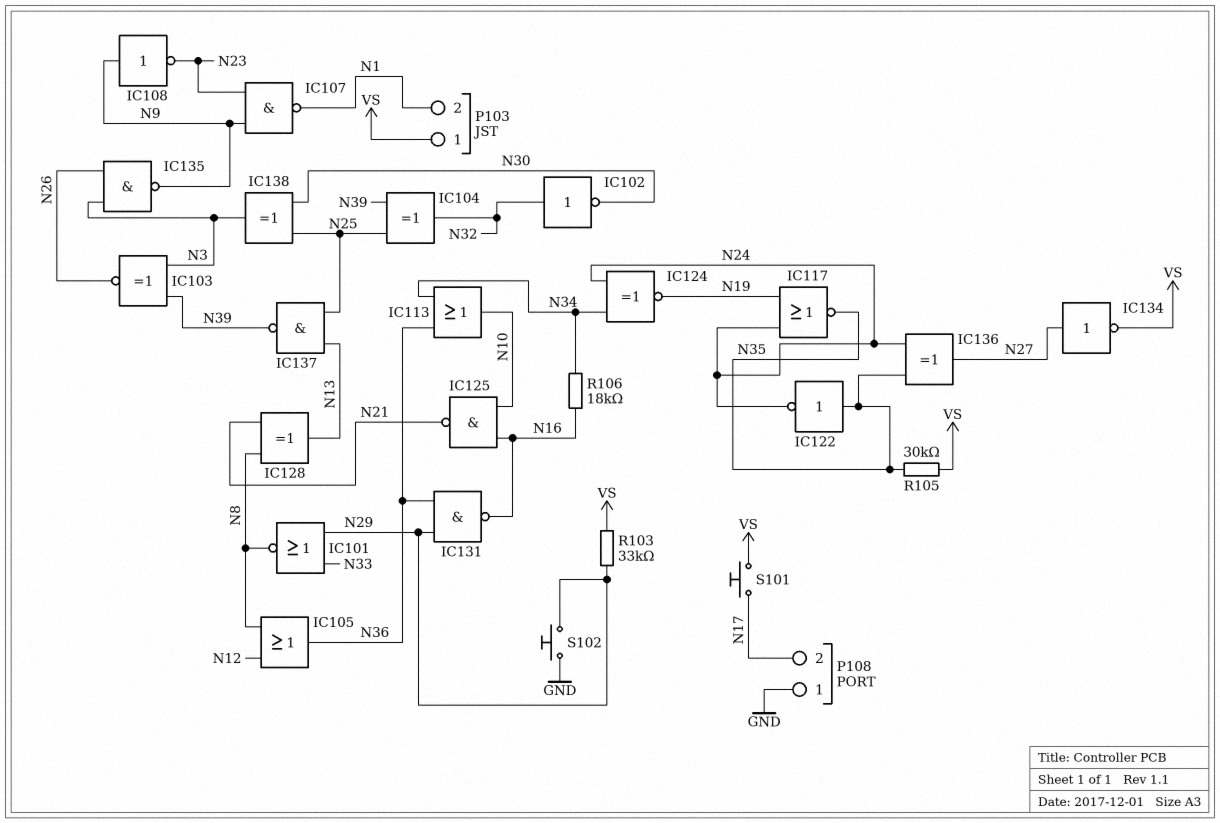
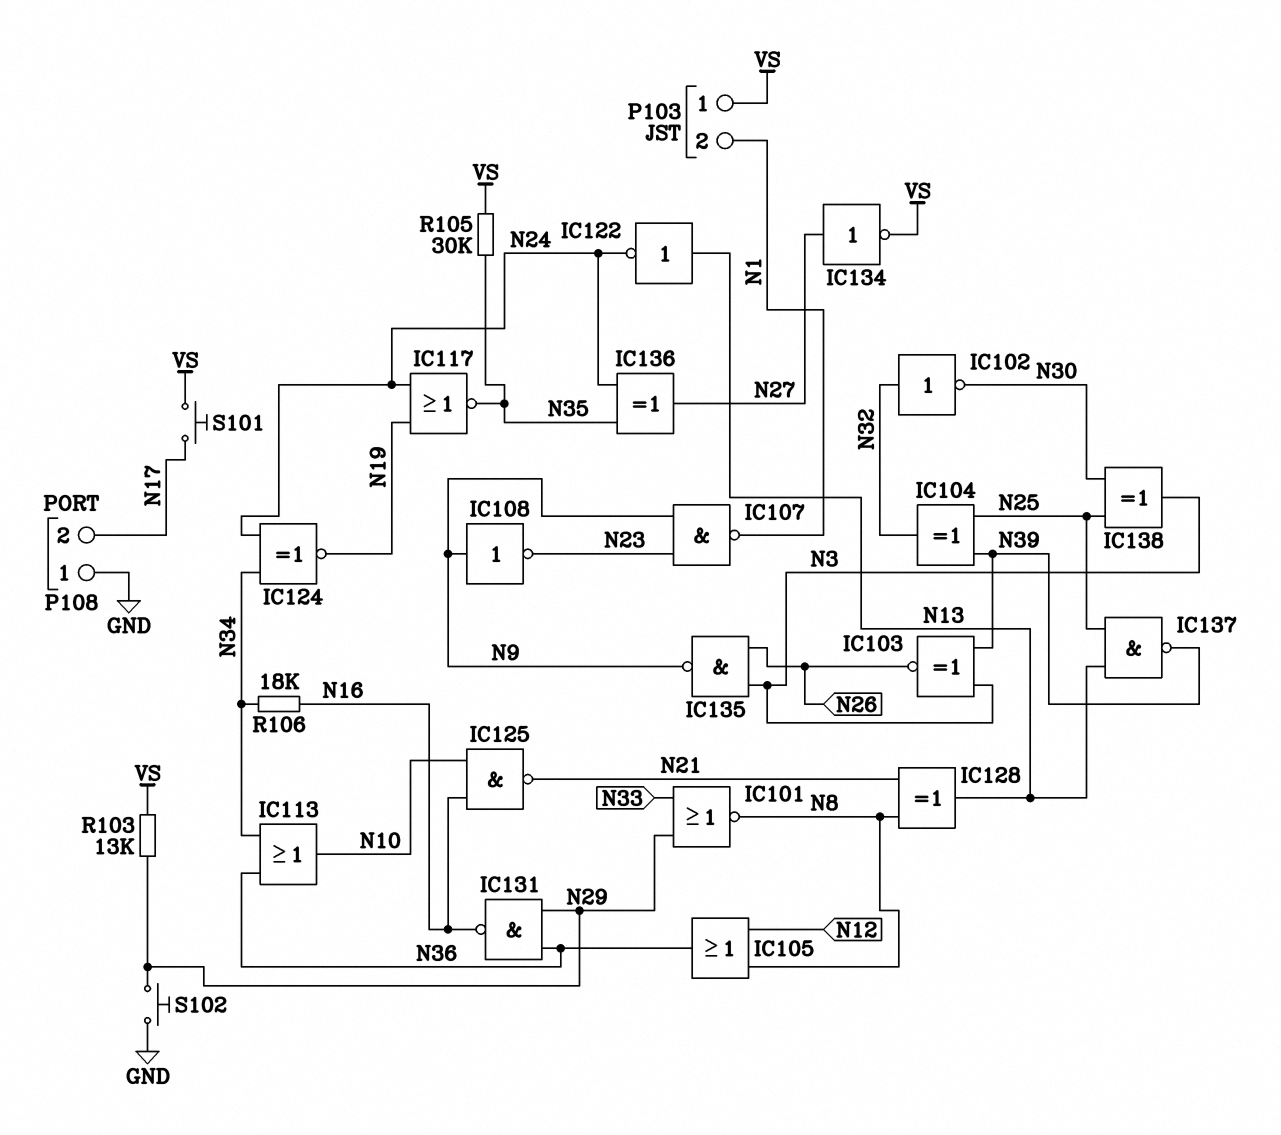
IC122: NOT (in N35, out N24) -> NOT (in N13, out N24)
R103: 33k (N29, VS) -> 13k (N29, VS)

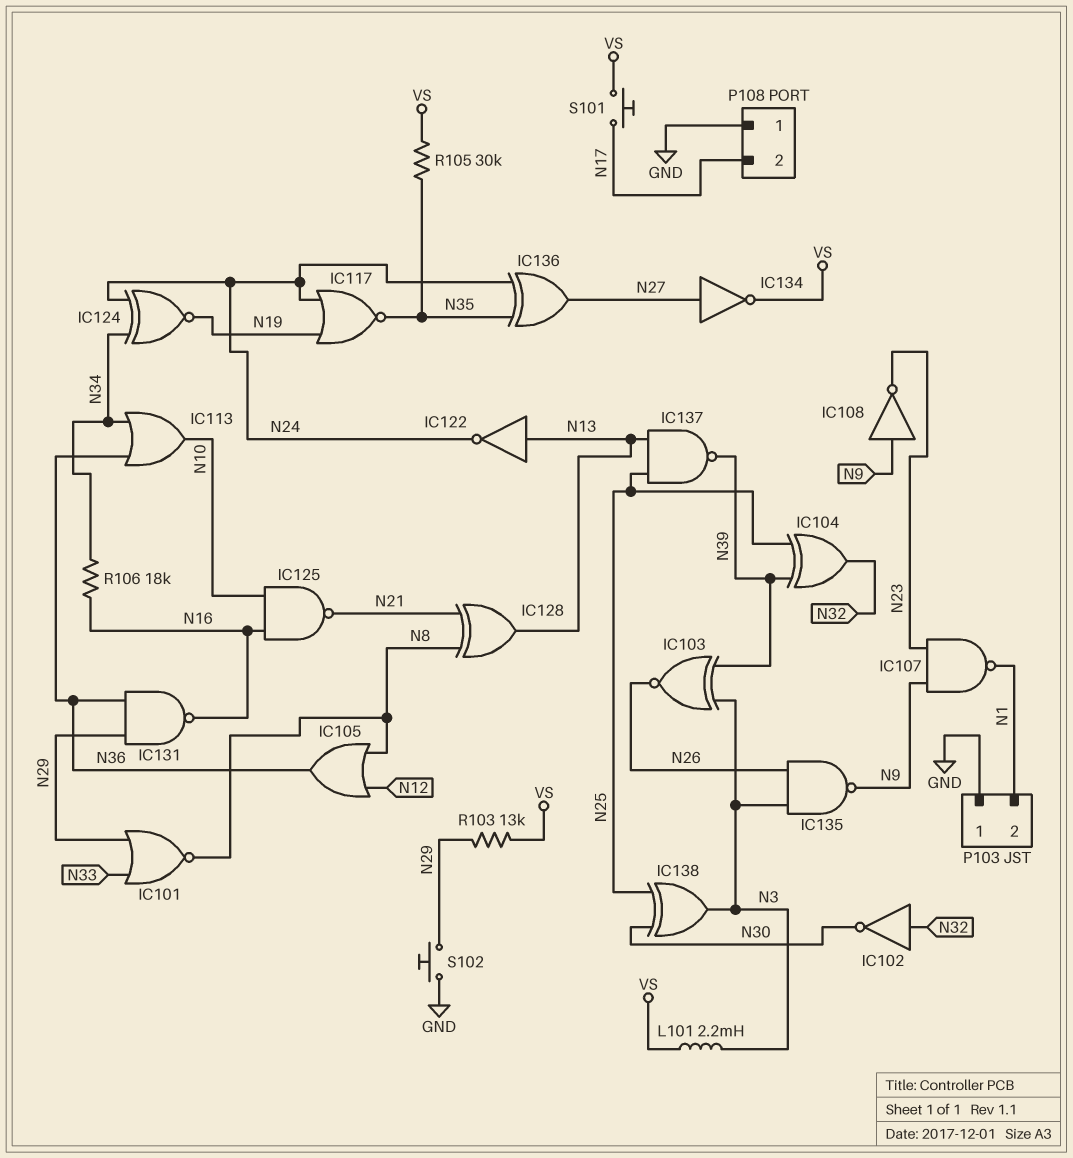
L101: none -> 2.2mH (N3, VS)
P103 pin 1: VS -> GND

